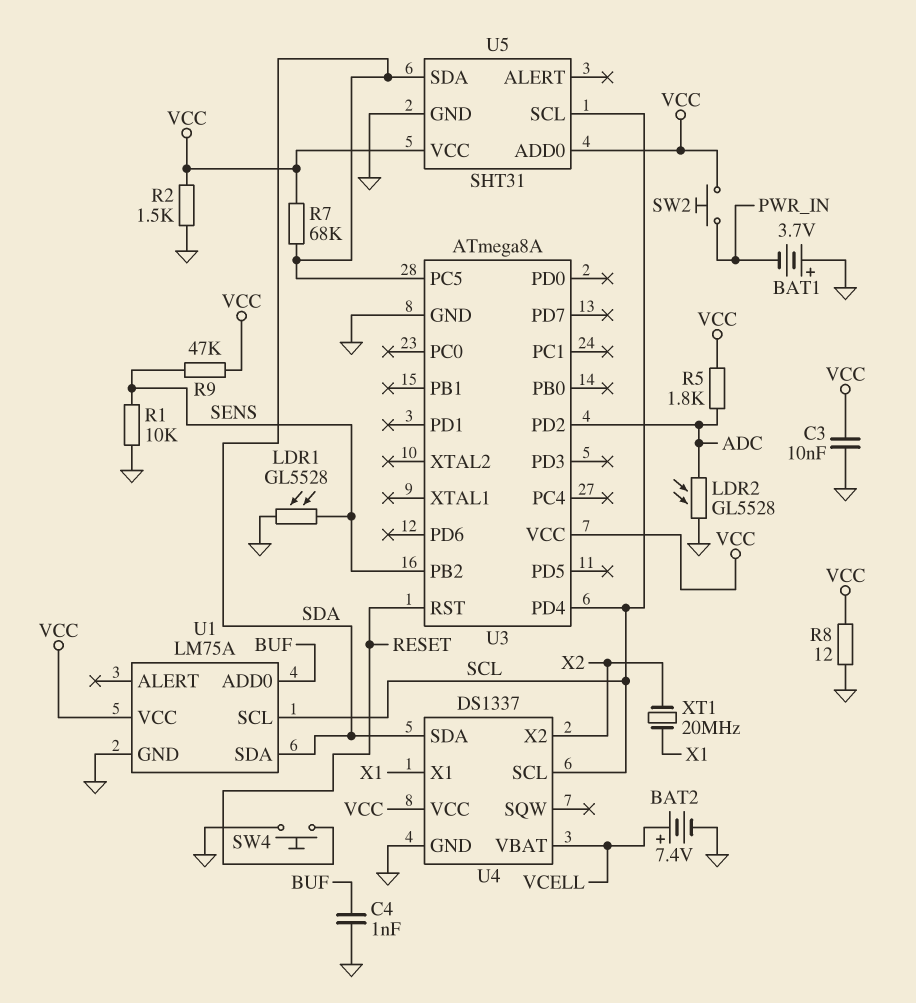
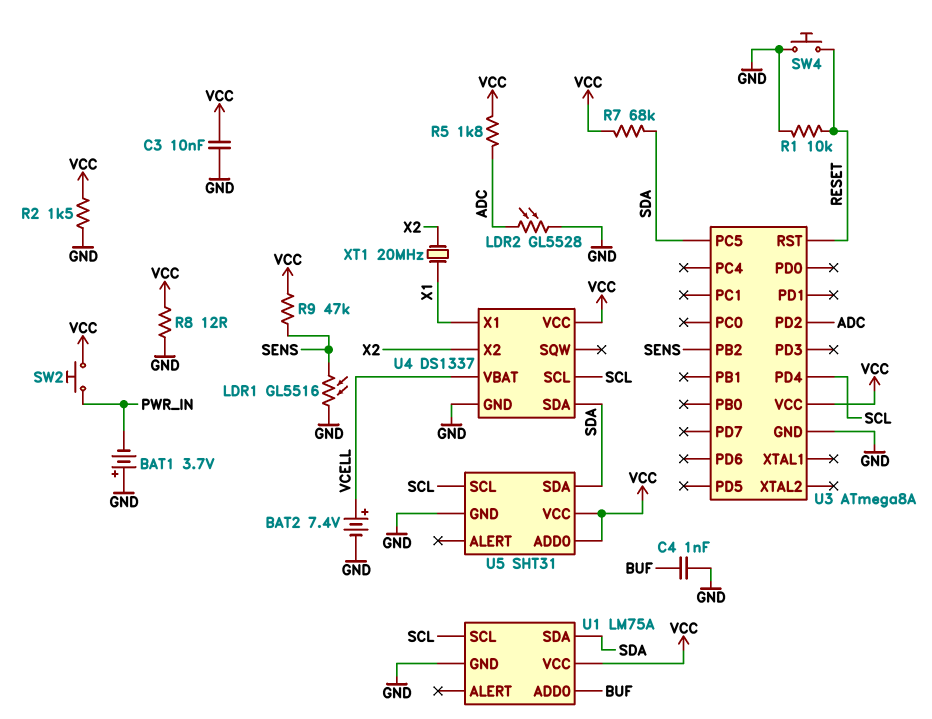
LDR1: GL5528 (GND, SENS) -> GL5516 (GND, SENS)
R1: 10k (GND, SENS) -> 10k (GND, RESET)

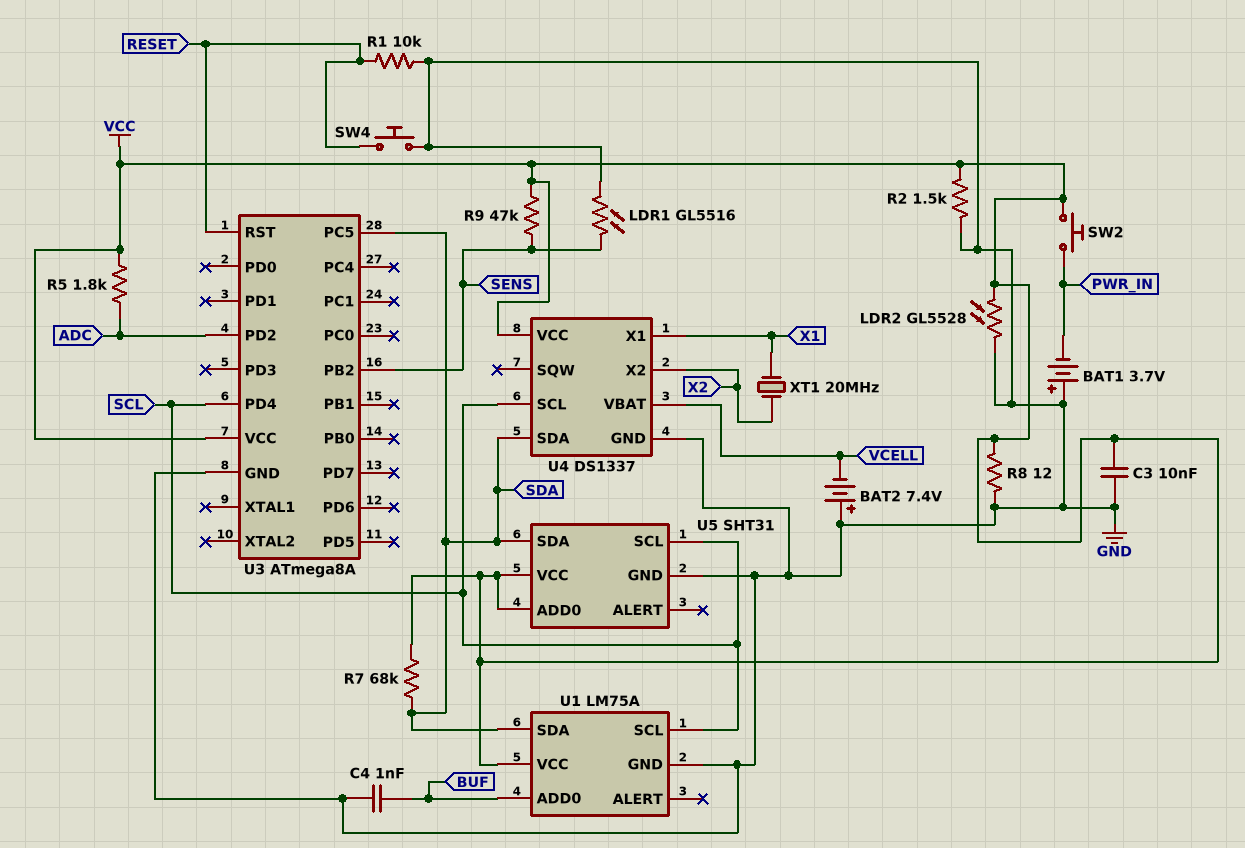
BAT2: 7.4V (plus VCELL, minus GND) -> 7.4V (plus GND, minus VCELL)
LDR2: GL5528 (ADC, GND) -> GL5528 (GND, VCC)

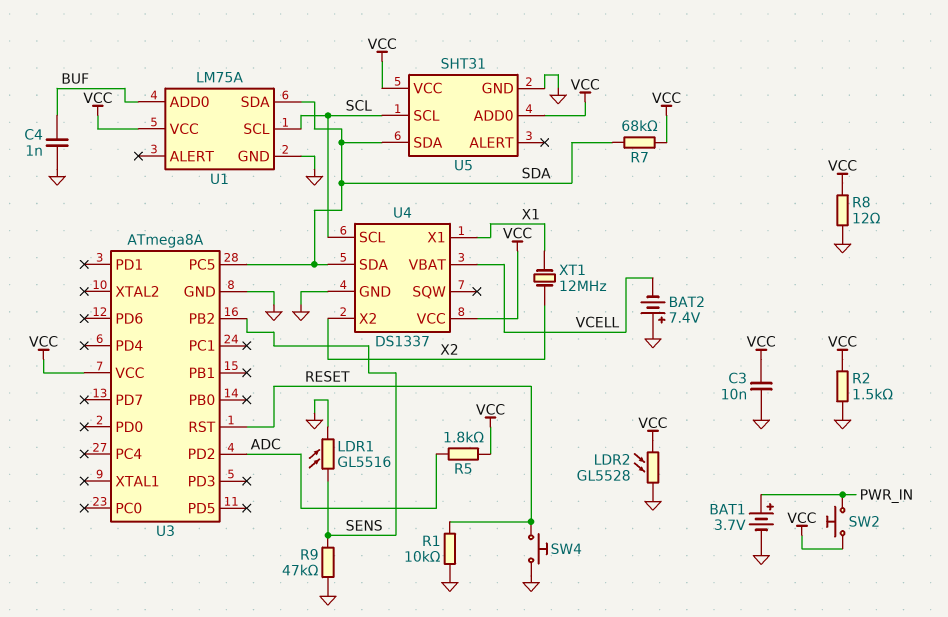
BAT1: 3.7V (plus GND, minus PWR_IN) -> 3.7V (plus PWR_IN, minus GND)
R9: 47k (SENS, VCC) -> 47k (GND, SENS)
U3 pin PD4: SCL -> none
XT1: 20MHz (X1, X2) -> 12MHz (X1, X2)

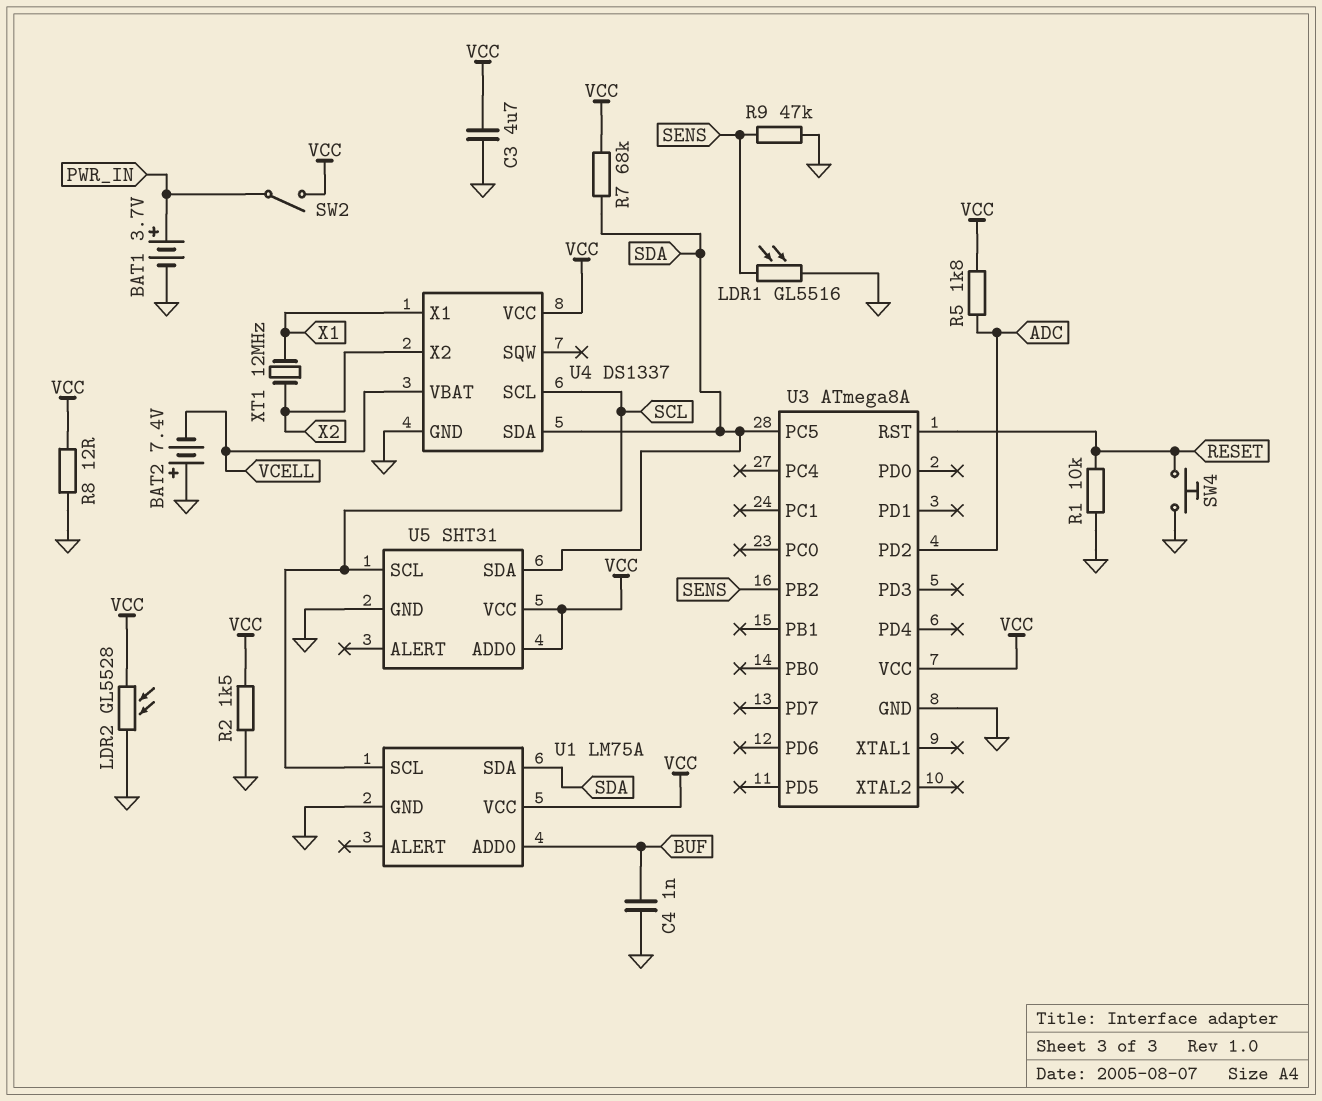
C3: 10nF (GND, VCC) -> 4.7uF (GND, VCC)
SW2: button (PWR_IN, VCC) -> switch (PWR_IN, VCC)

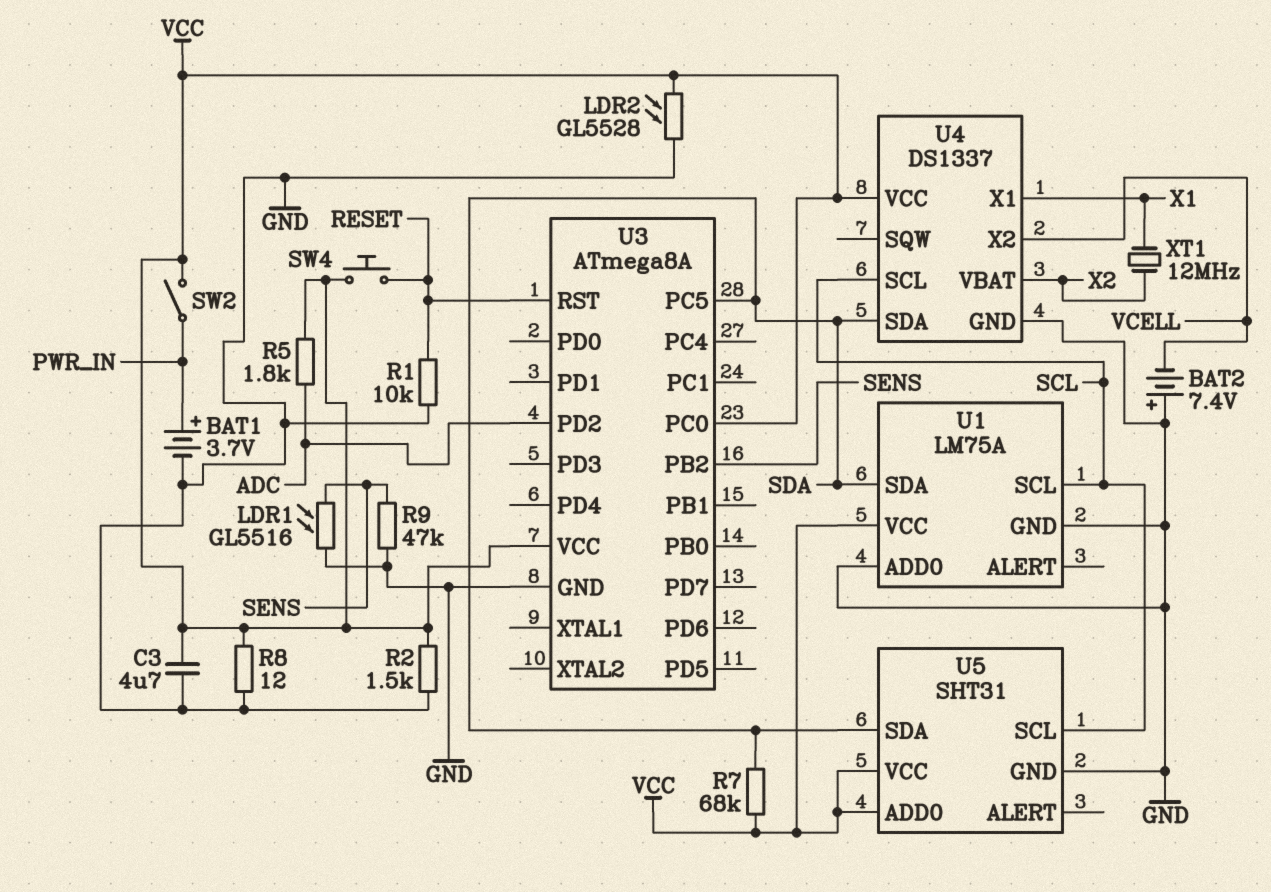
C4: 1nF (BUF, GND) -> none
SW4: button (GND, RESET) -> button (RESET, VCC)
U1 pin ADD0: BUF -> GND
U3 pin PC0: none -> VCC
U4 pin VBAT: VCELL -> X2
U4 pin X2: X2 -> VCELL

